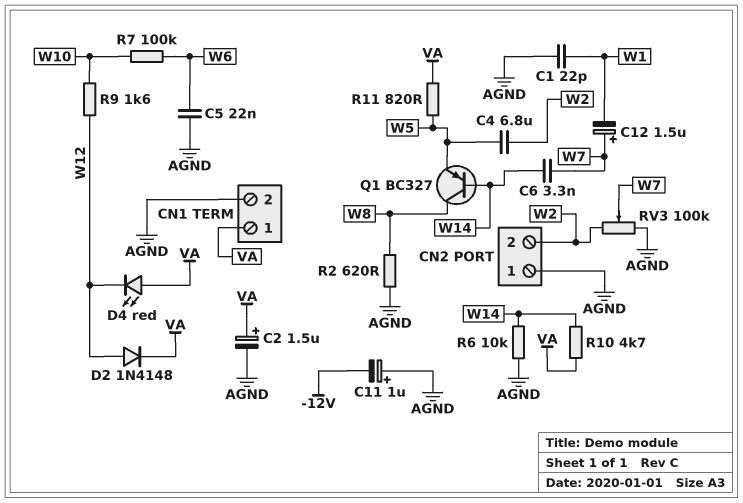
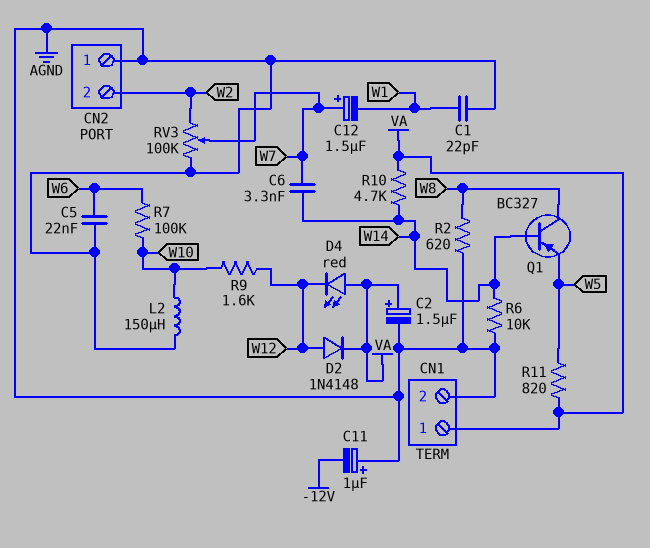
C4: 6.8uF (W2, W5) -> none
L2: none -> 150uH (AGND, W10)

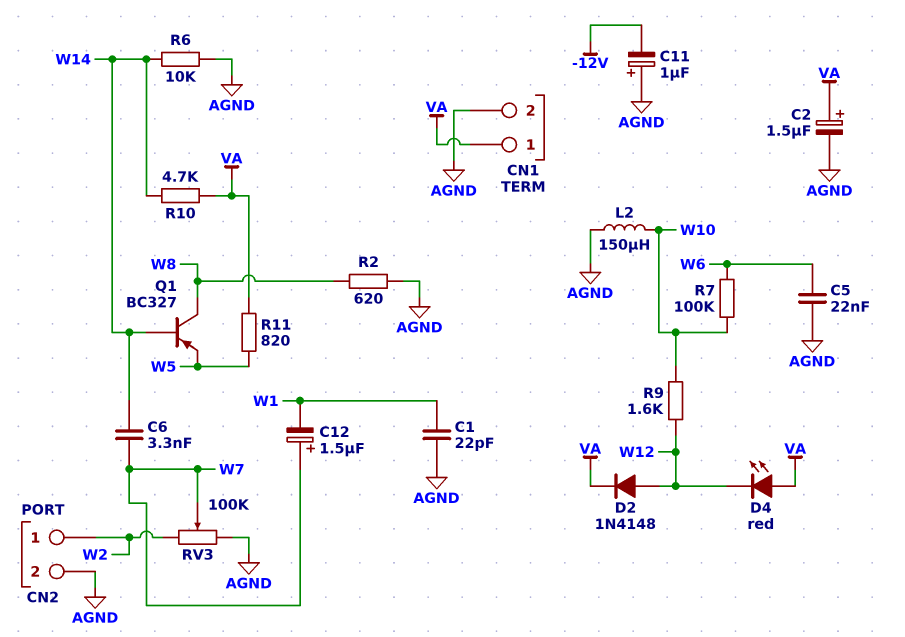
CN2 pin 1: AGND -> W2
CN2 pin 2: W2 -> AGND

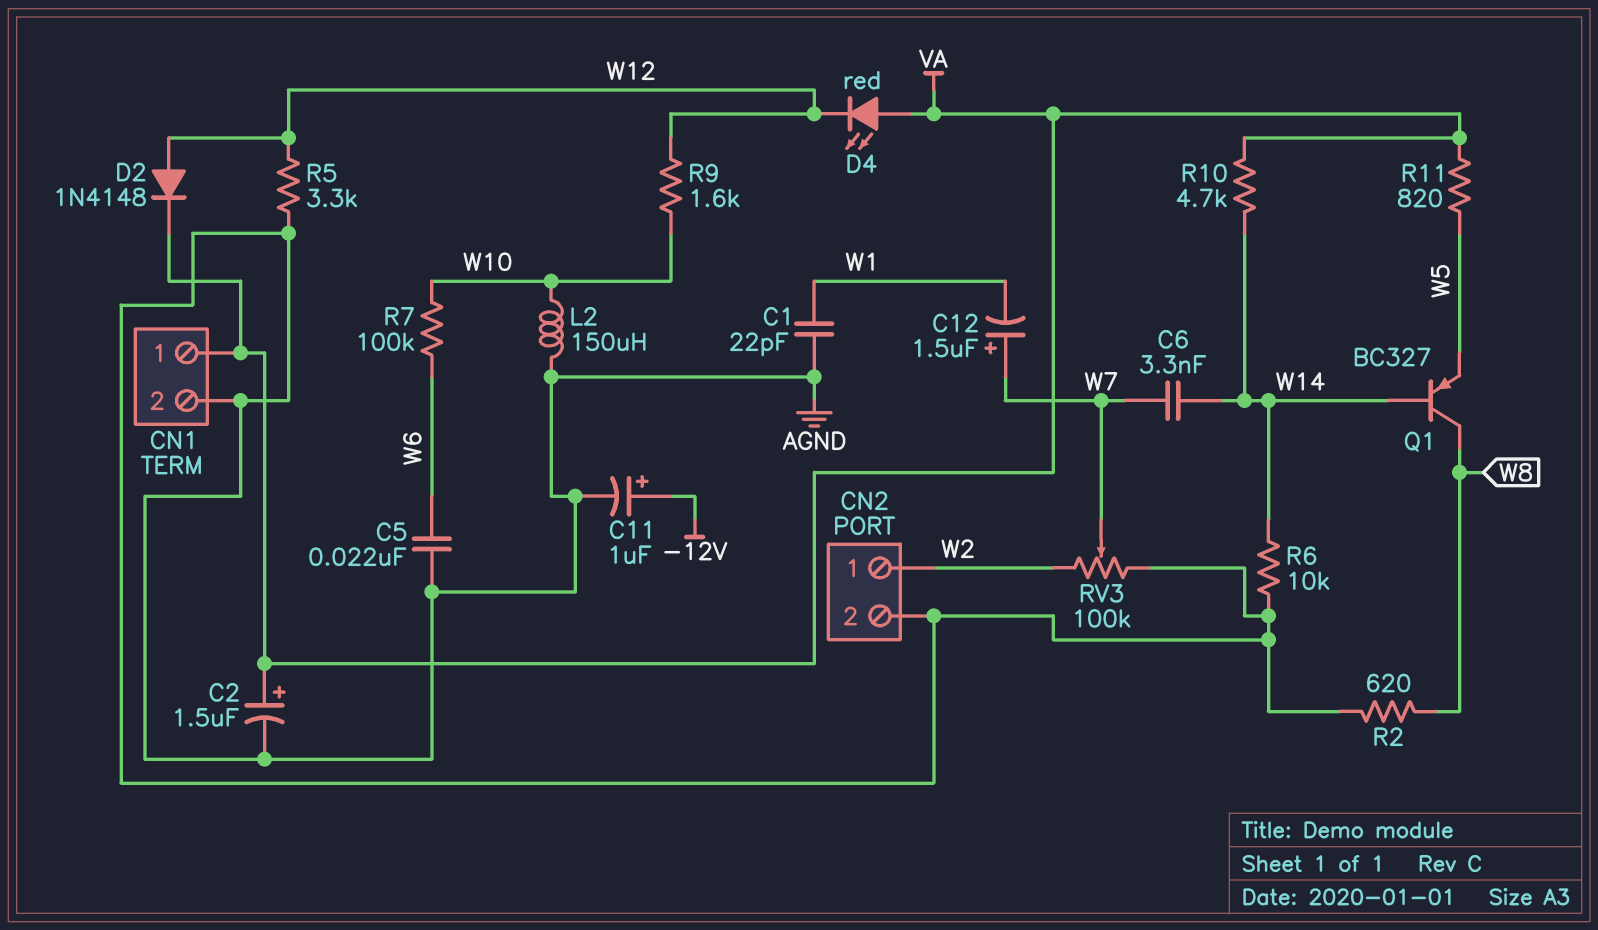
C11: 1uF (plus AGND, minus -12V) -> 1uF (plus -12V, minus AGND)
R5: none -> 3.3k (AGND, W12)

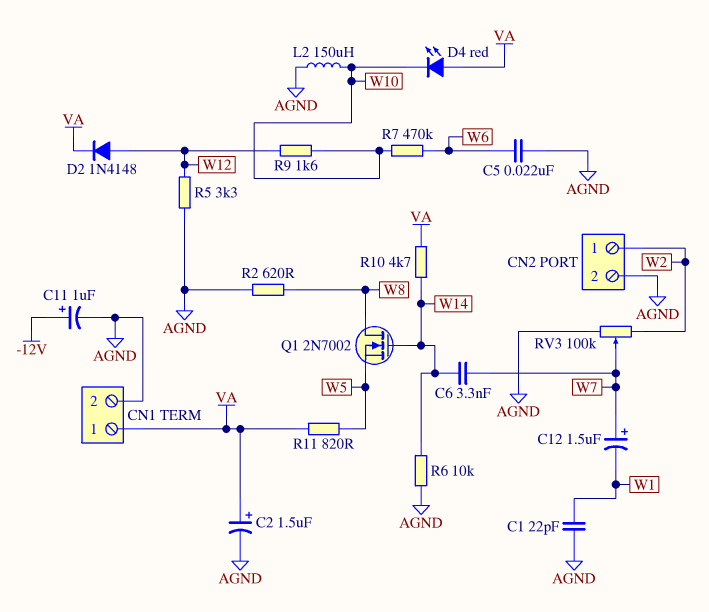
D4: LED red (A VA, K W12) -> LED red (A VA, K W10)
Q1: PNP BC327 (B W14, C W8, E W5) -> NMOS 2N7002 (G W14, D W8, S W5)
R7: 100k (W6, W10) -> 470k (W6, W10)

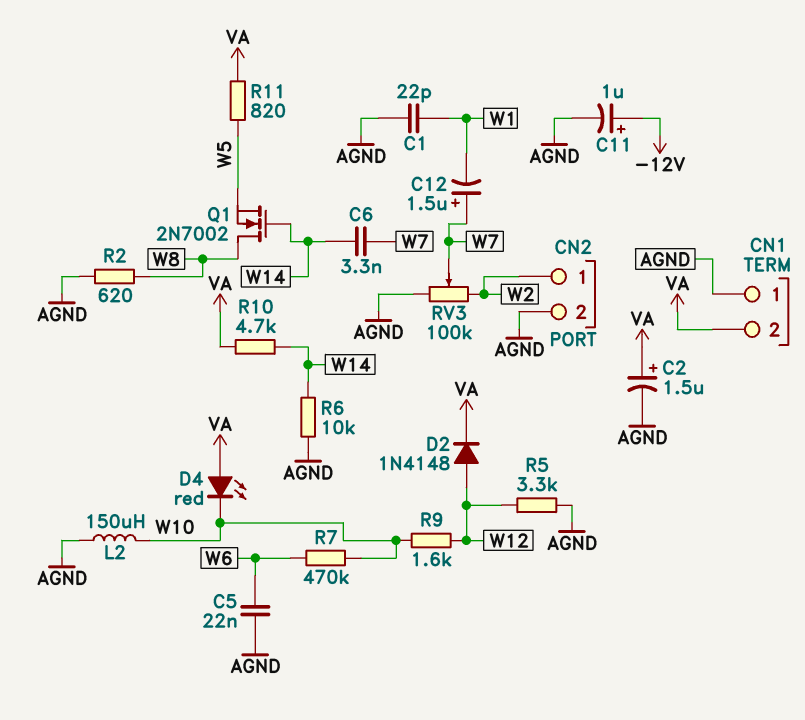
CN1 pin 1: VA -> AGND
CN1 pin 2: AGND -> VA

